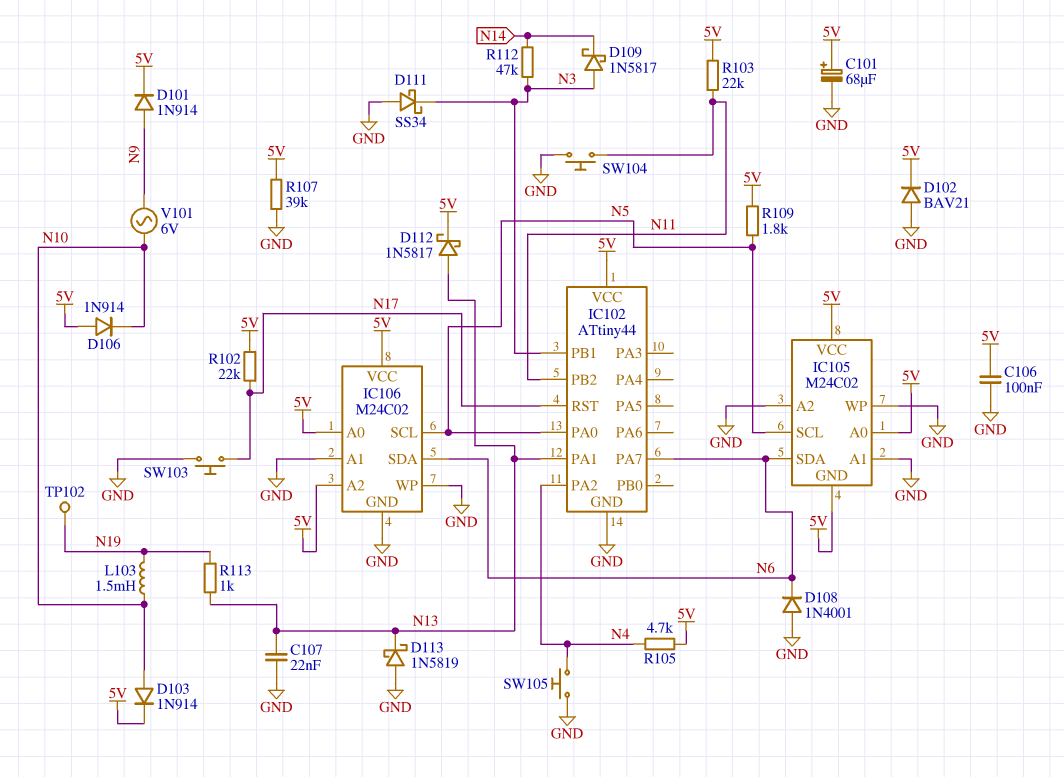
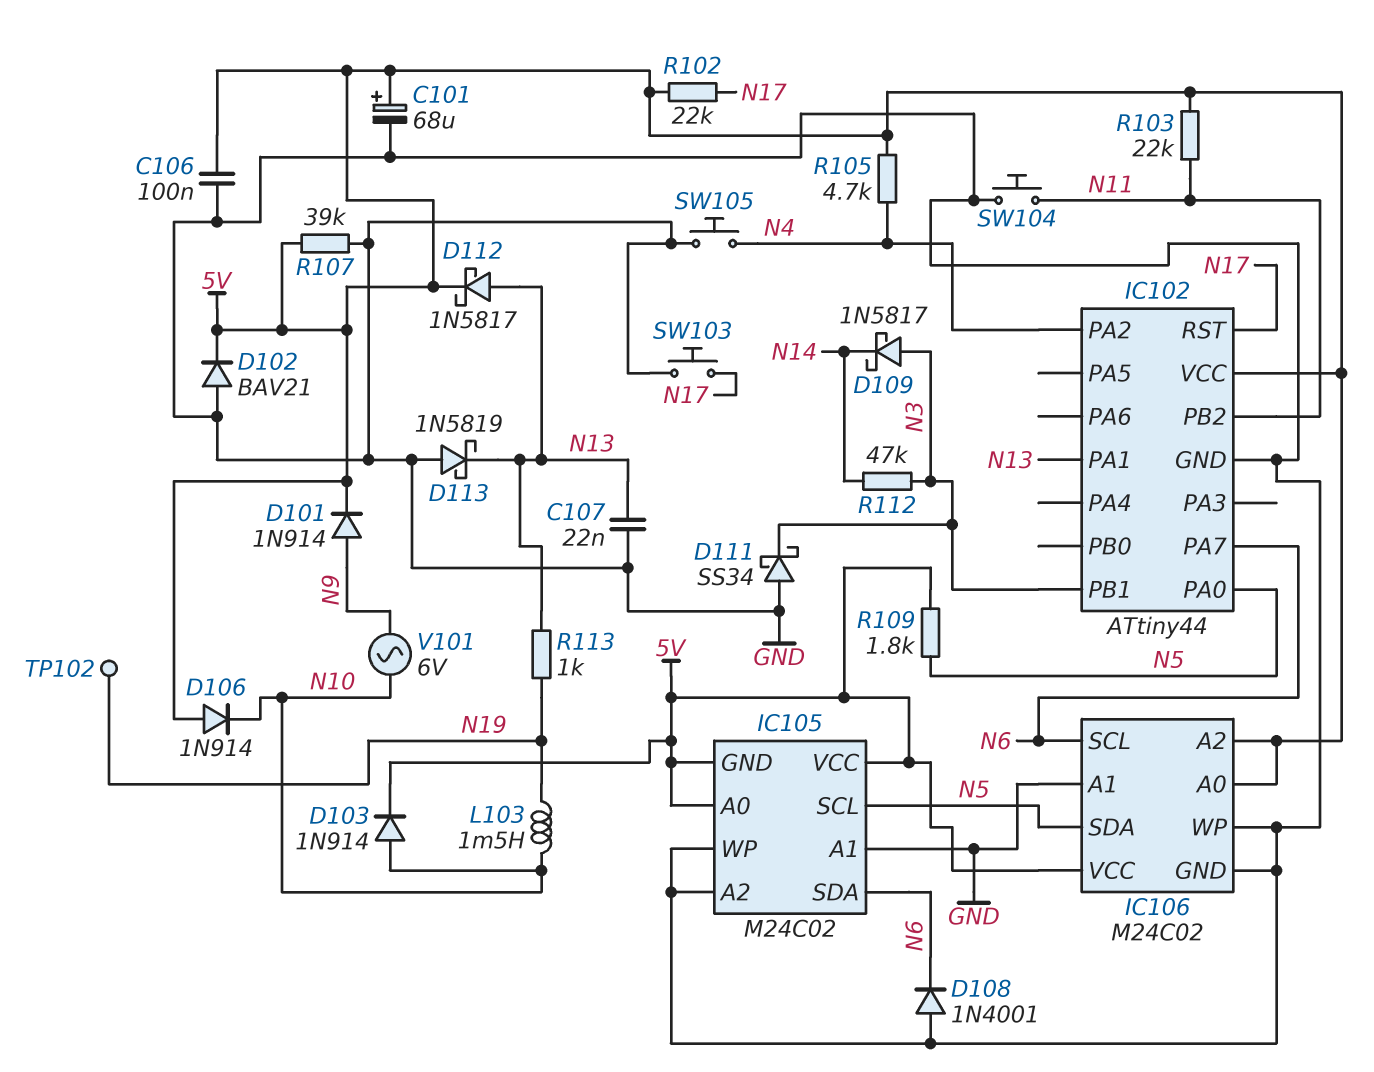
IC106 pin SCL: N5 -> N6
IC106 pin SDA: N6 -> N5

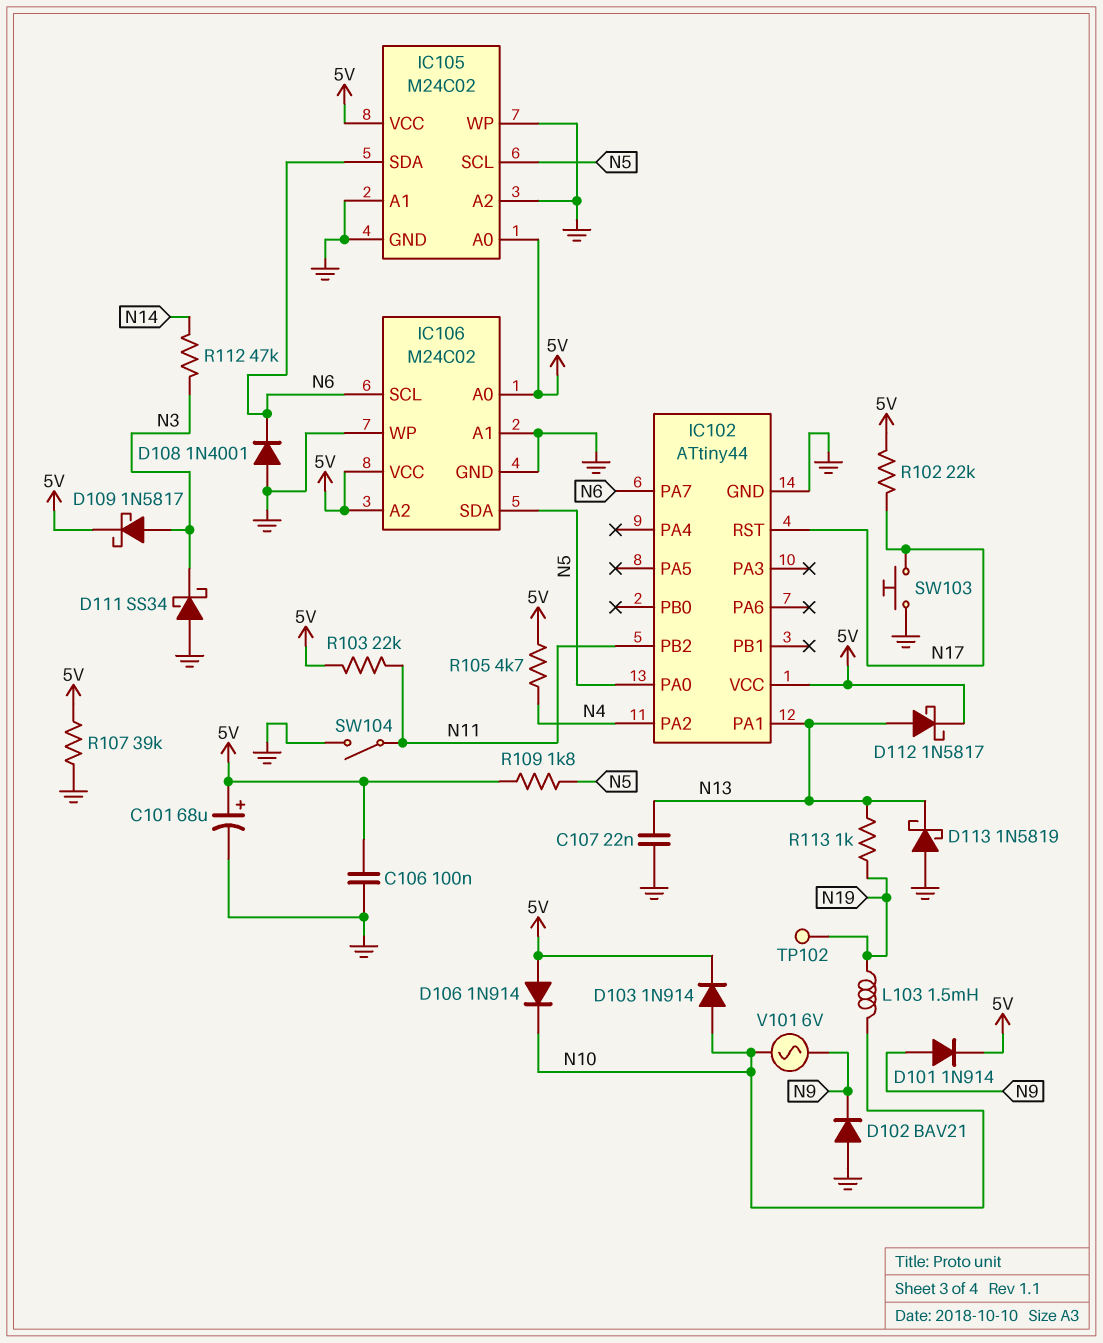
D102: diode BAV21 (A GND, K 5V) -> diode BAV21 (A GND, K N9)
D109: schottky 1N5817 (A N3, K N14) -> schottky 1N5817 (A N3, K 5V)
IC102 pin PB1: N3 -> none
IC105 pin GND: 5V -> GND
SW104: button (GND, N11) -> switch (GND, N11)
SW105: button (GND, N4) -> none

